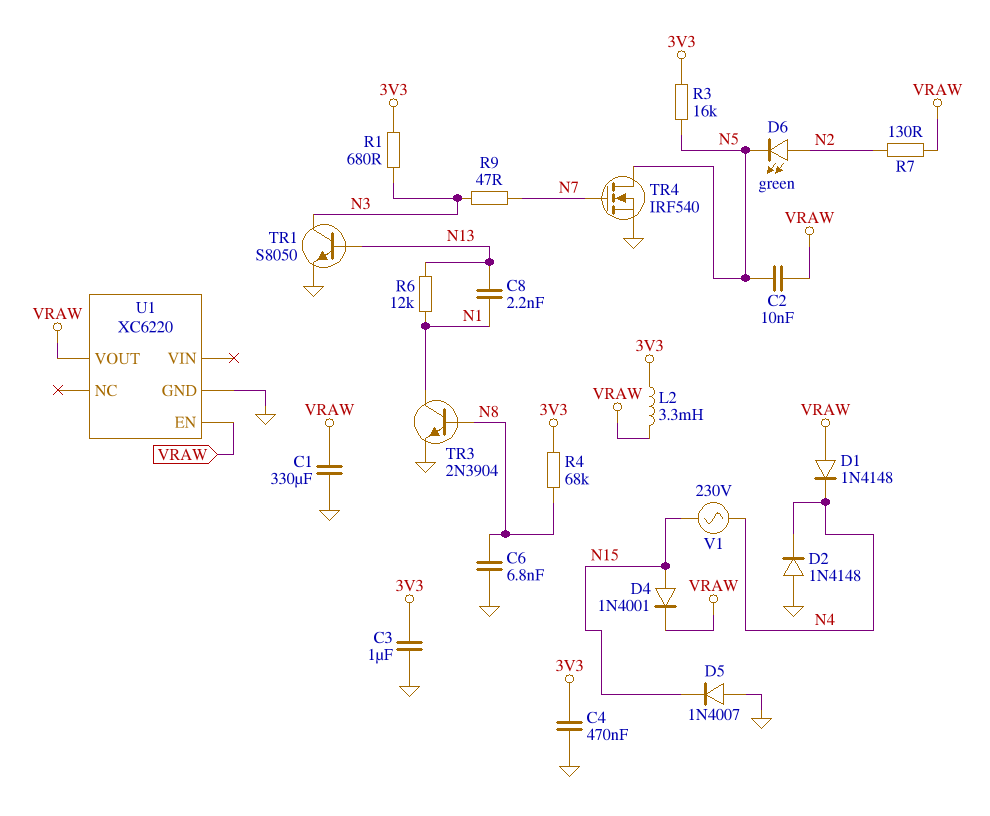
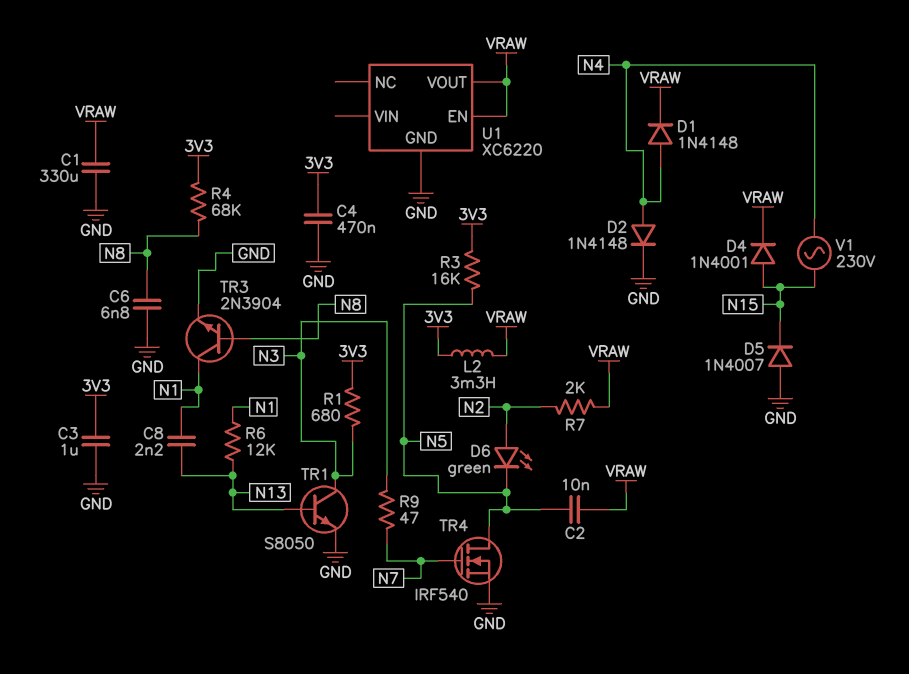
D1: diode 1N4148 (A VRAW, K N4) -> diode 1N4148 (A N4, K VRAW)
D2: diode 1N4148 (A GND, K N4) -> diode 1N4148 (A N4, K GND)
R7: 130 (N2, VRAW) -> 2k (N2, VRAW)

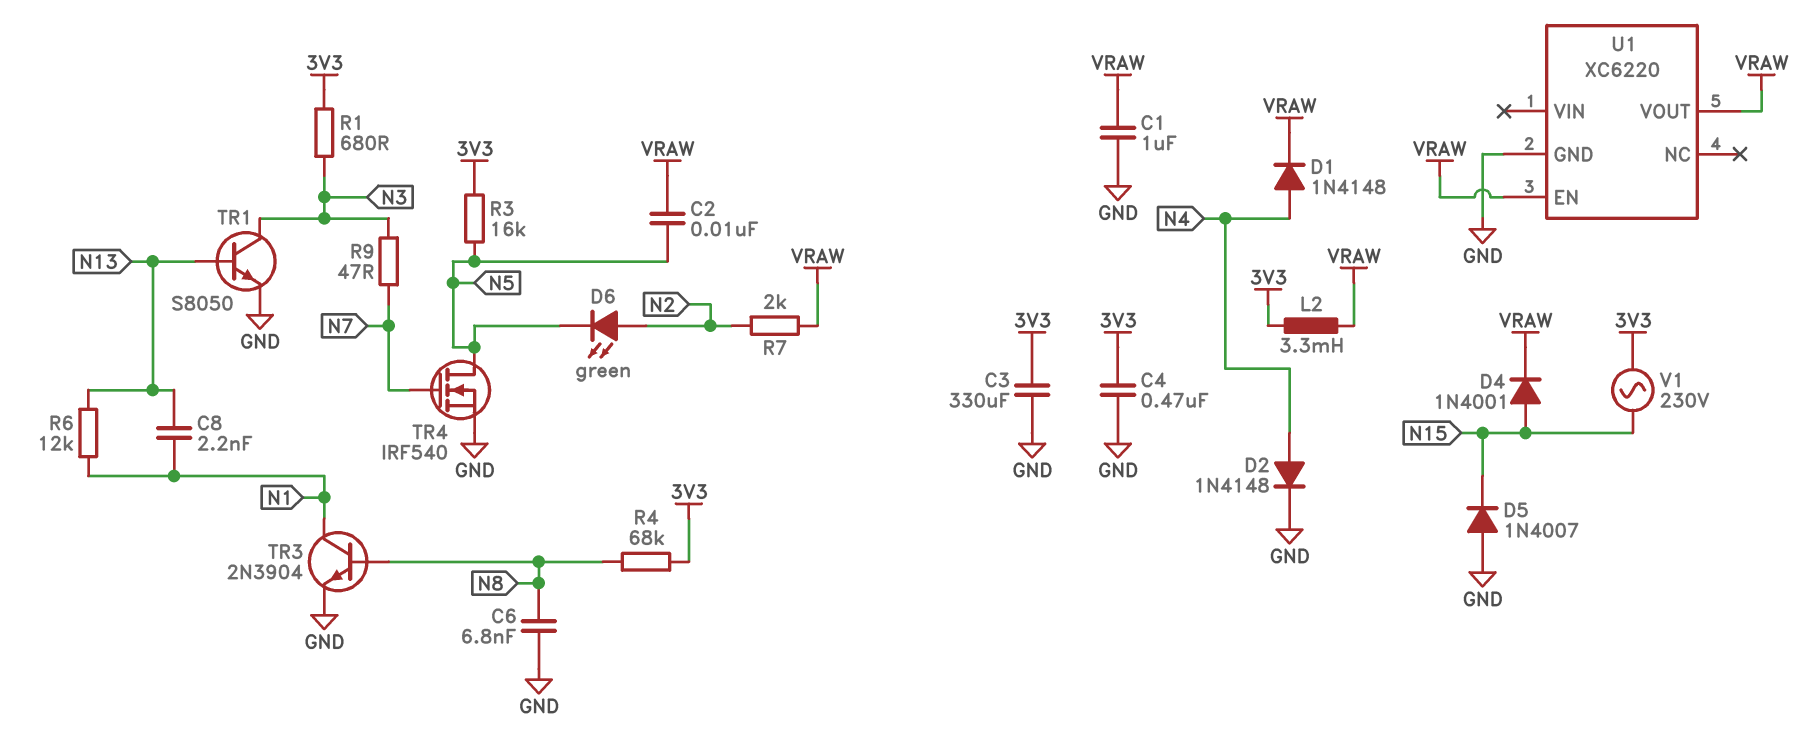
C1: 330uF (GND, VRAW) -> 1uF (GND, VRAW)
C3: 1uF (3V3, GND) -> 330uF (3V3, GND)
V1: AC 230V (N4, N15) -> AC 230V (3V3, N15)

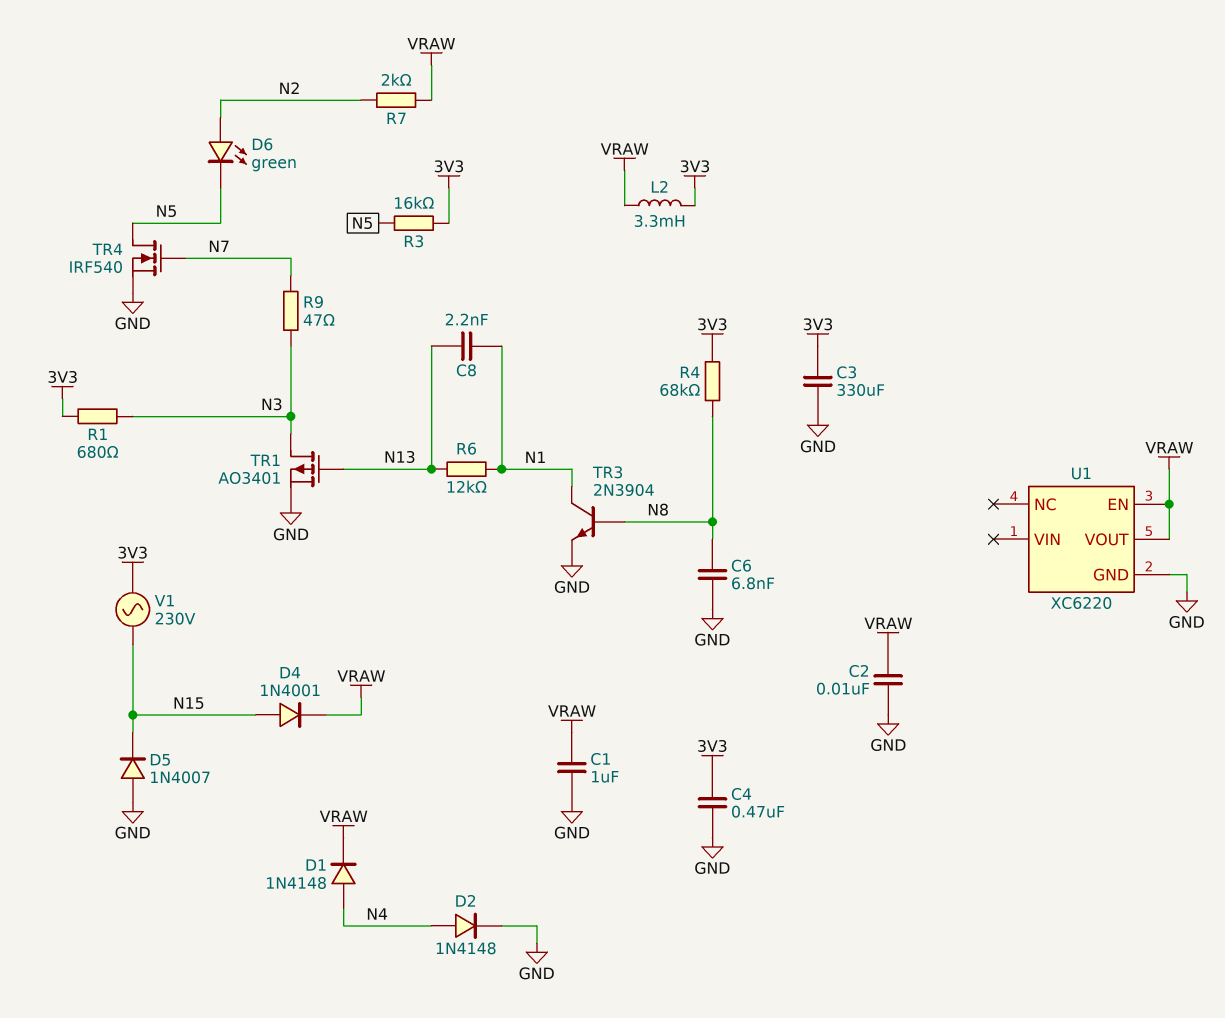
C2: 10nF (N5, VRAW) -> 10nF (GND, VRAW)
TR1: NPN S8050 (B N13, C N3, E GND) -> PMOS AO3401 (G N13, D N3, S GND)

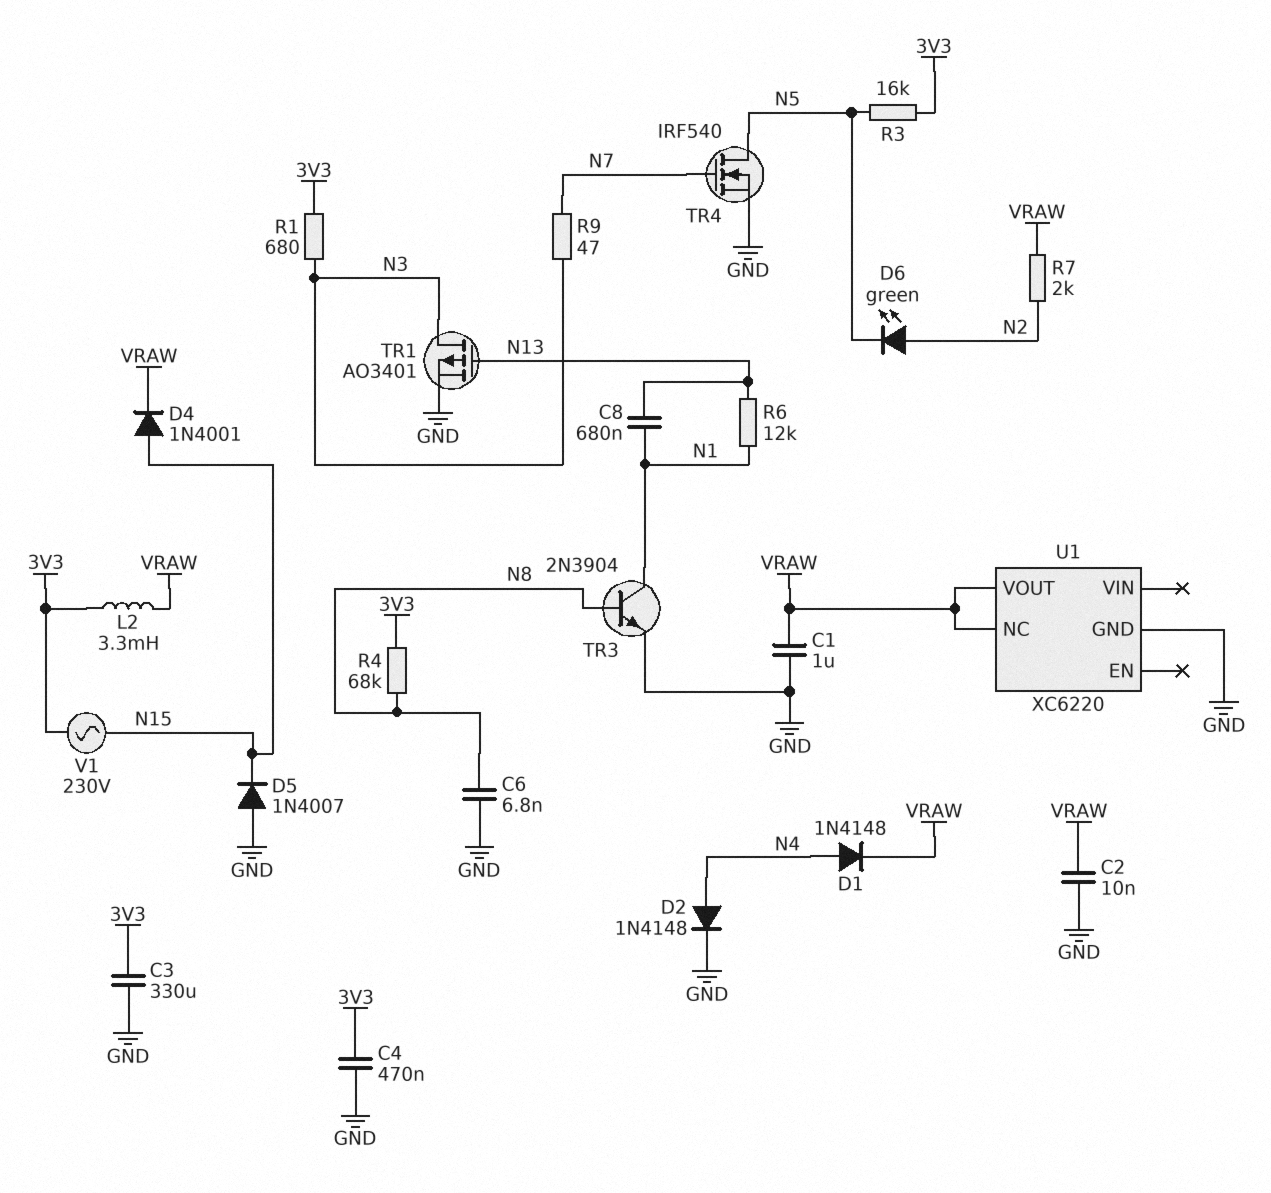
C8: 2.2nF (N1, N13) -> 680nF (N1, N13)
U1 pin EN: VRAW -> none
U1 pin NC: none -> VRAW

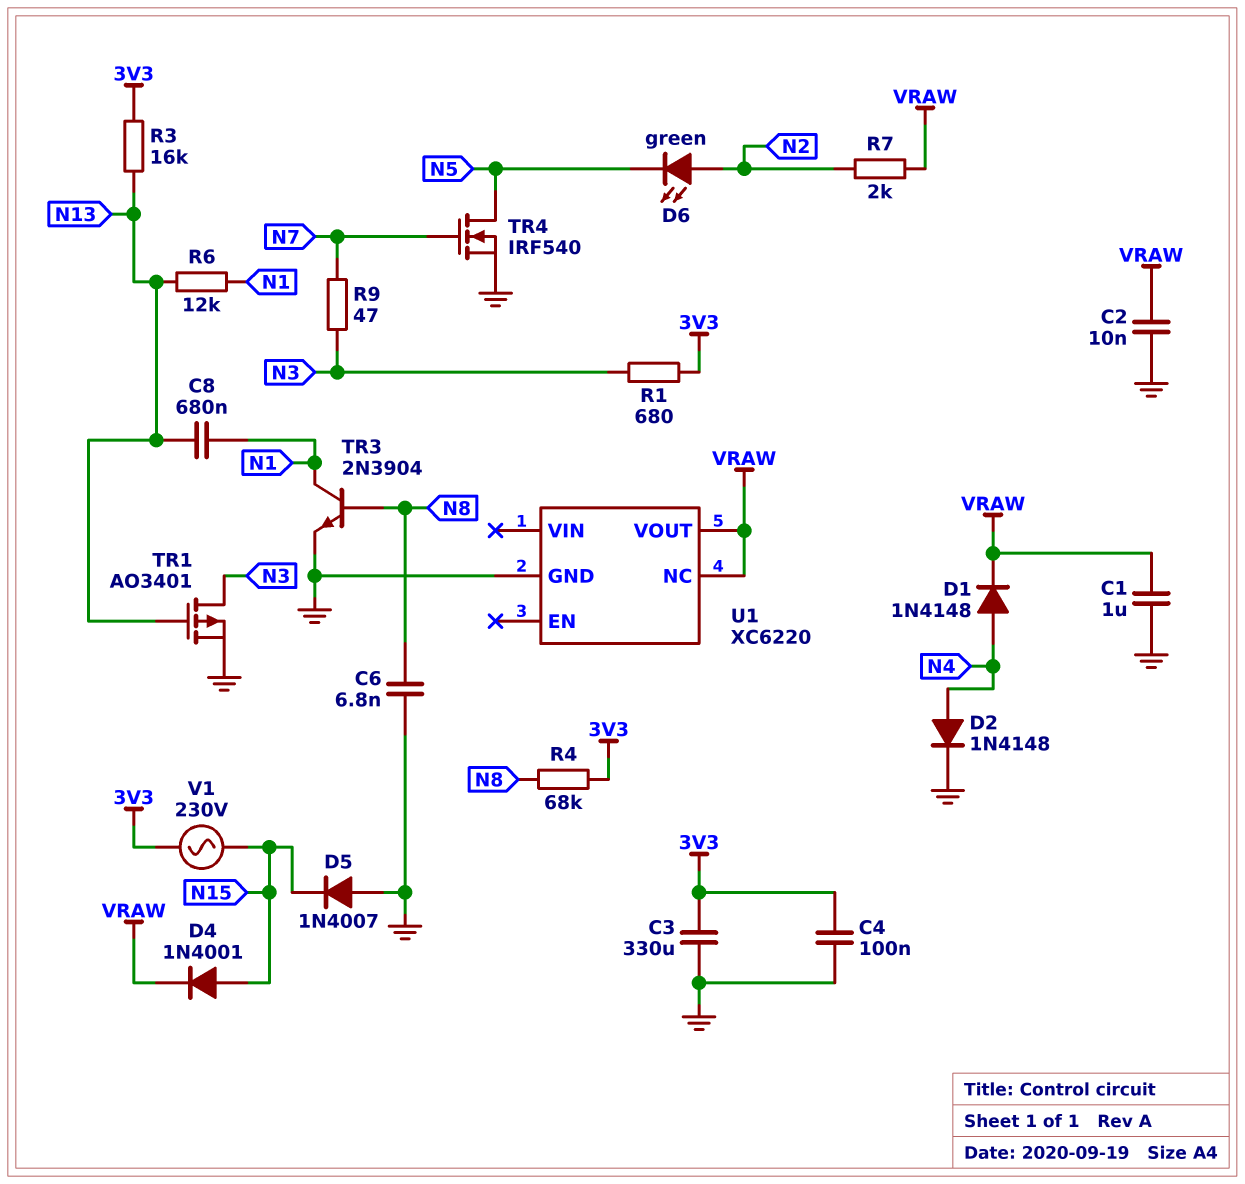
C4: 470nF (3V3, GND) -> 100nF (3V3, GND)
L2: 3.3mH (3V3, VRAW) -> none
R3: 16k (3V3, N5) -> 16k (3V3, N13)

